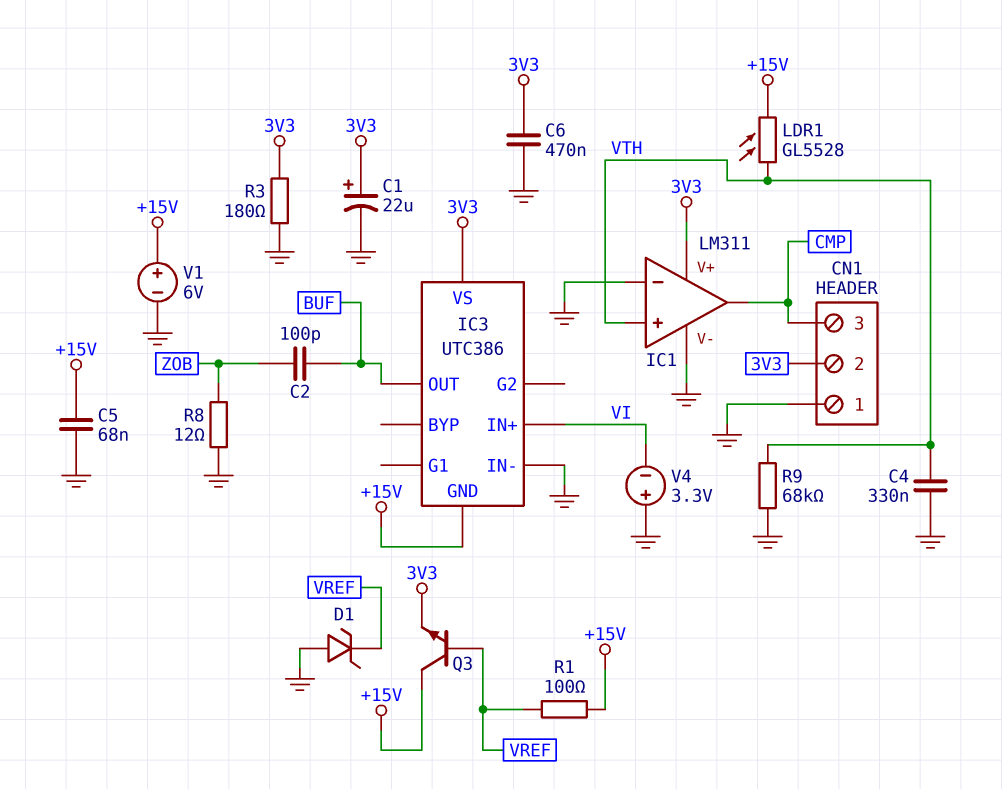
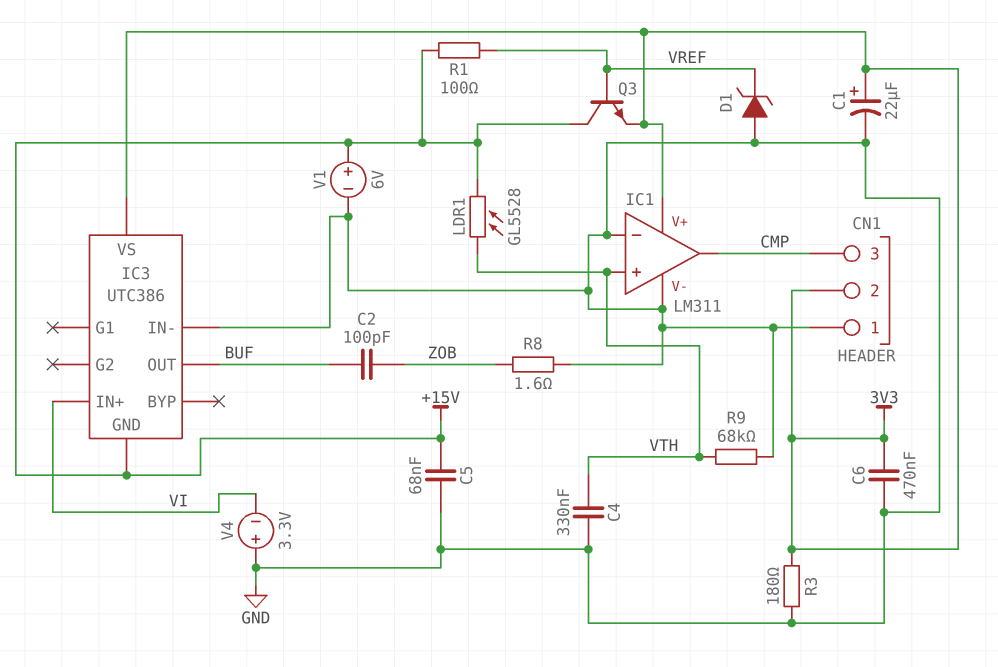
R8: 12 (GND, ZOB) -> 1.6 (GND, ZOB)

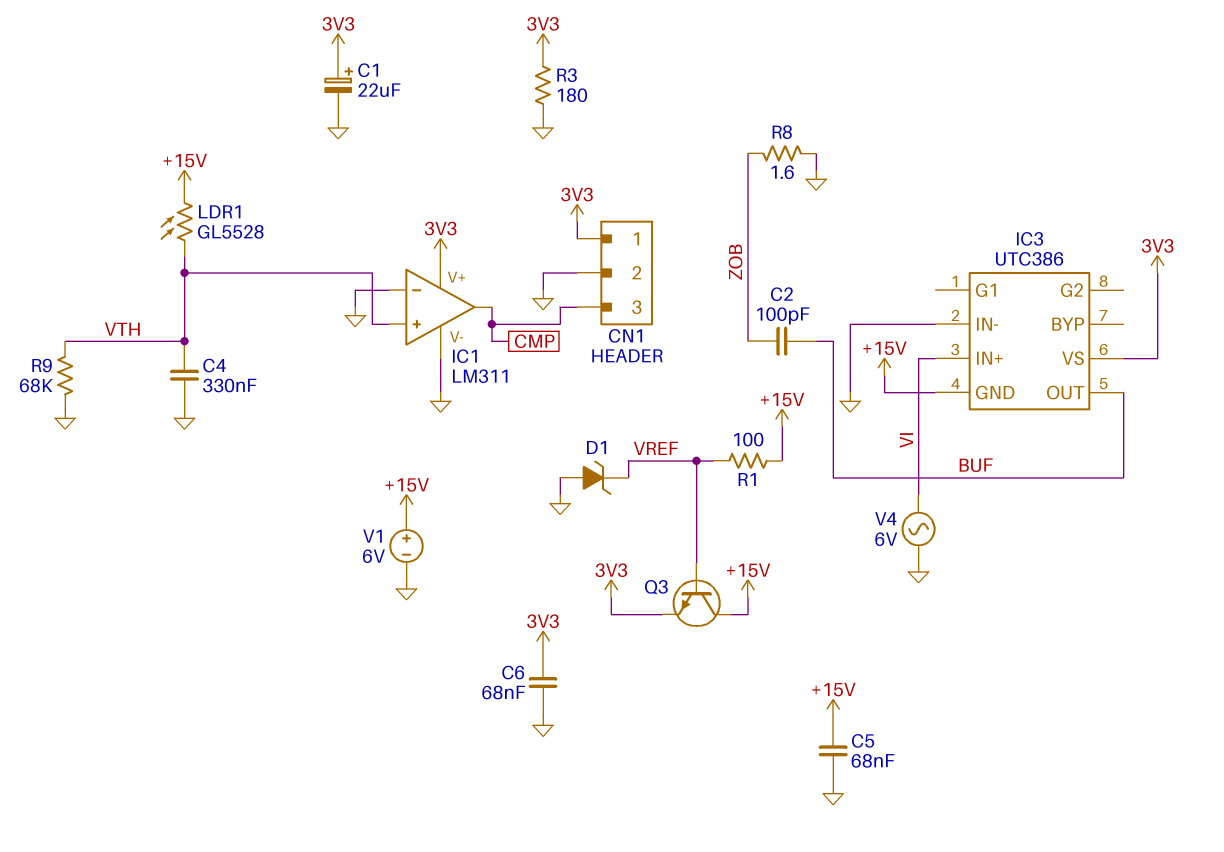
C6: 470nF (3V3, GND) -> 68nF (3V3, GND)
CN1 pin 1: GND -> 3V3
CN1 pin 2: 3V3 -> GND
V4: 3.3V (plus GND, minus VI) -> AC 6V (GND, VI)

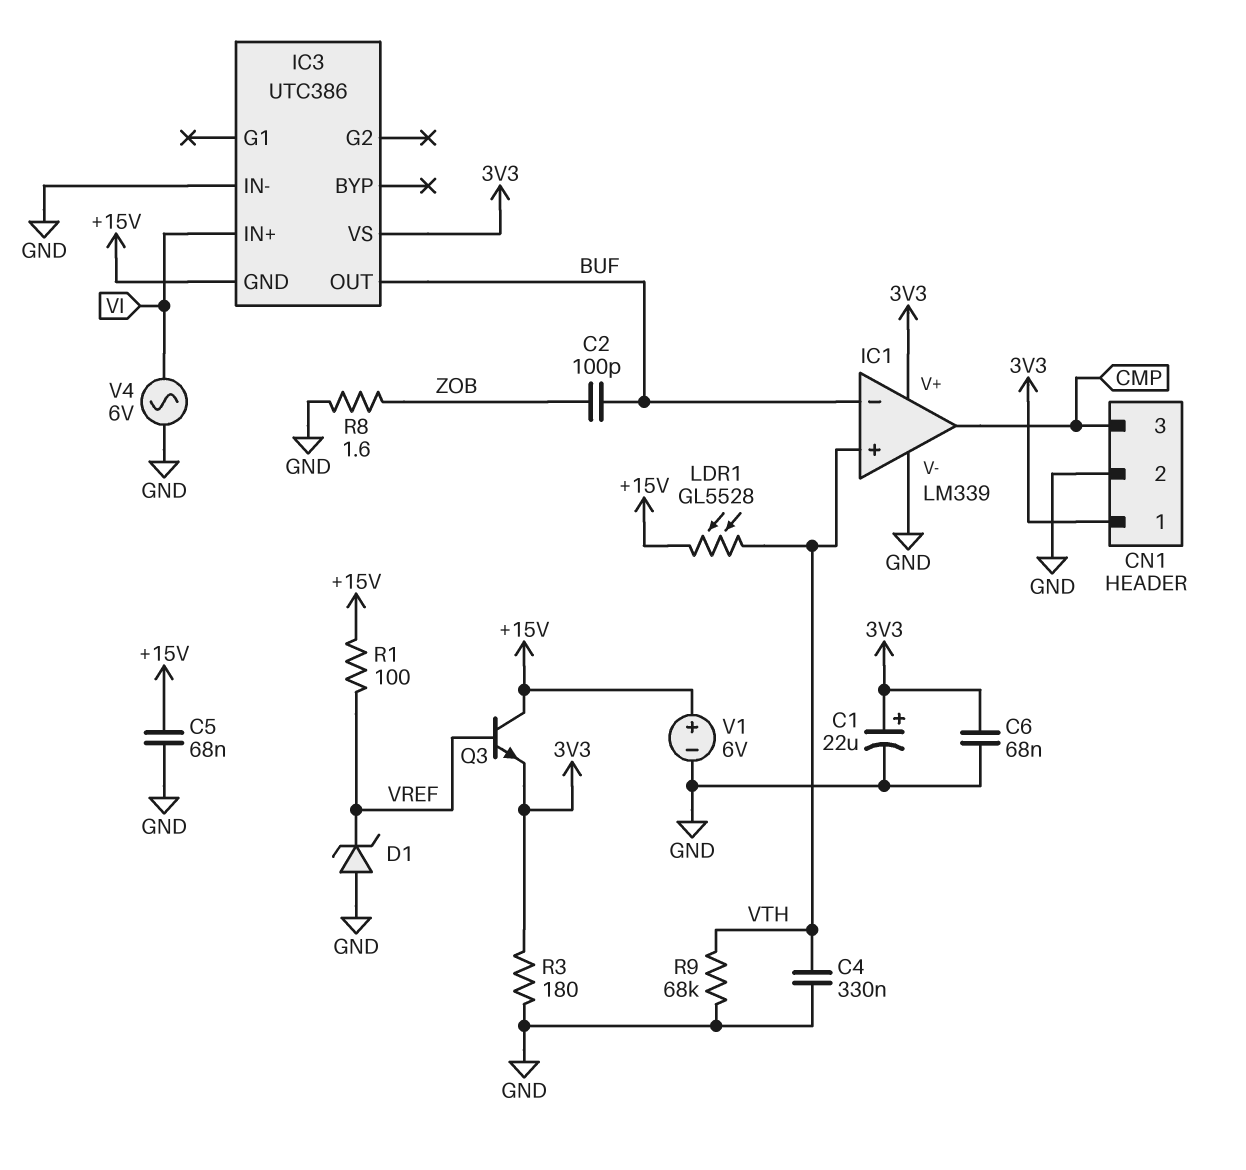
IC1: LM311 -> LM339
IC1 pin in-: GND -> BUF

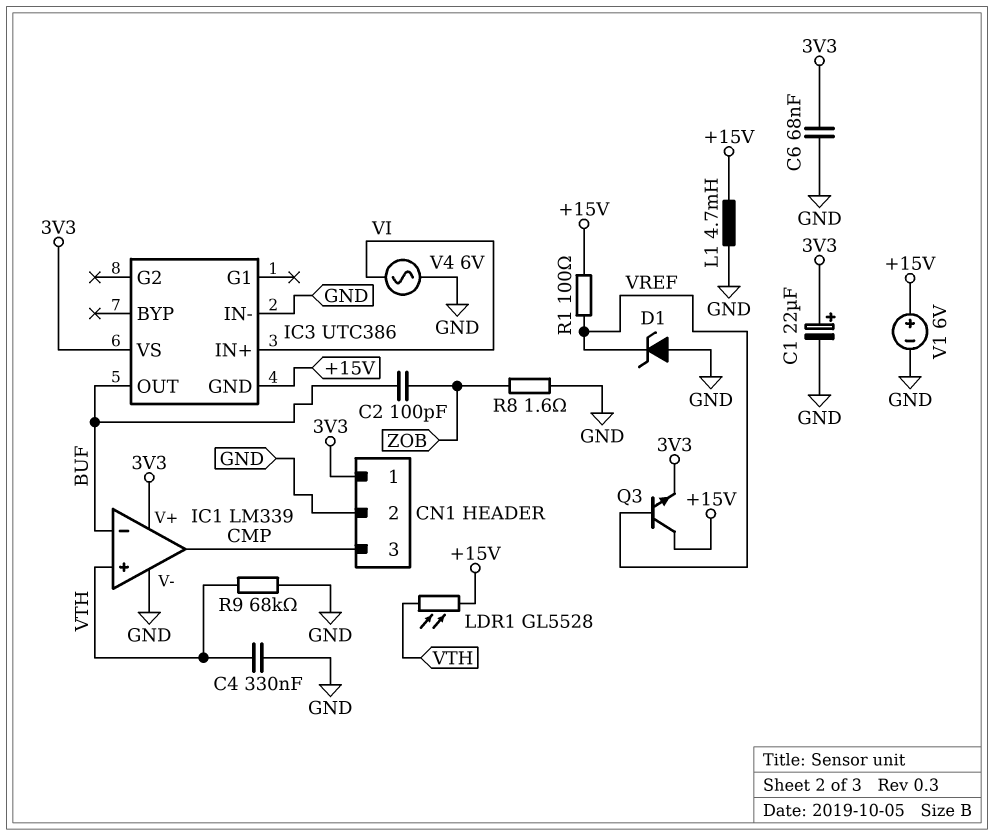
C5: 68nF (+15V, GND) -> none
L1: none -> 4.7mH (+15V, GND)
R3: 180 (3V3, GND) -> none

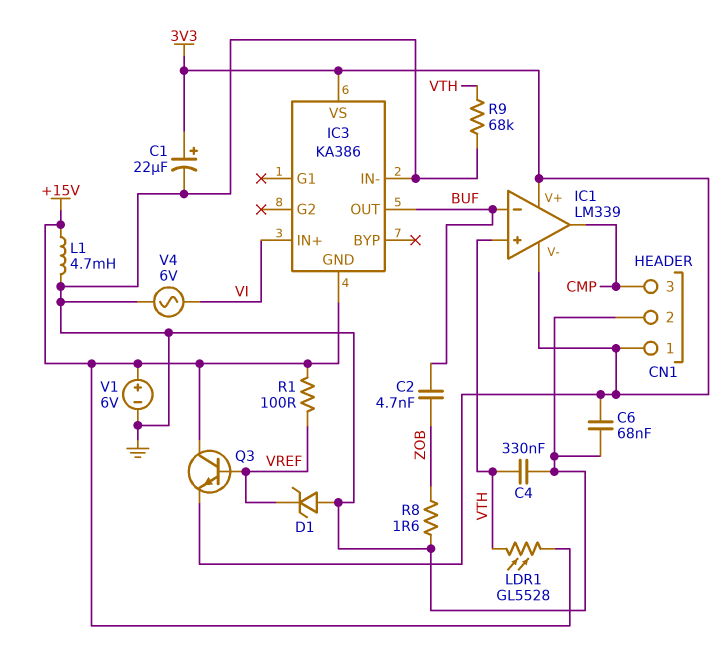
C2: 100pF (BUF, ZOB) -> 4.7nF (BUF, ZOB)
IC1 pin V-: GND -> 3V3
IC3: UTC386 -> KA386

